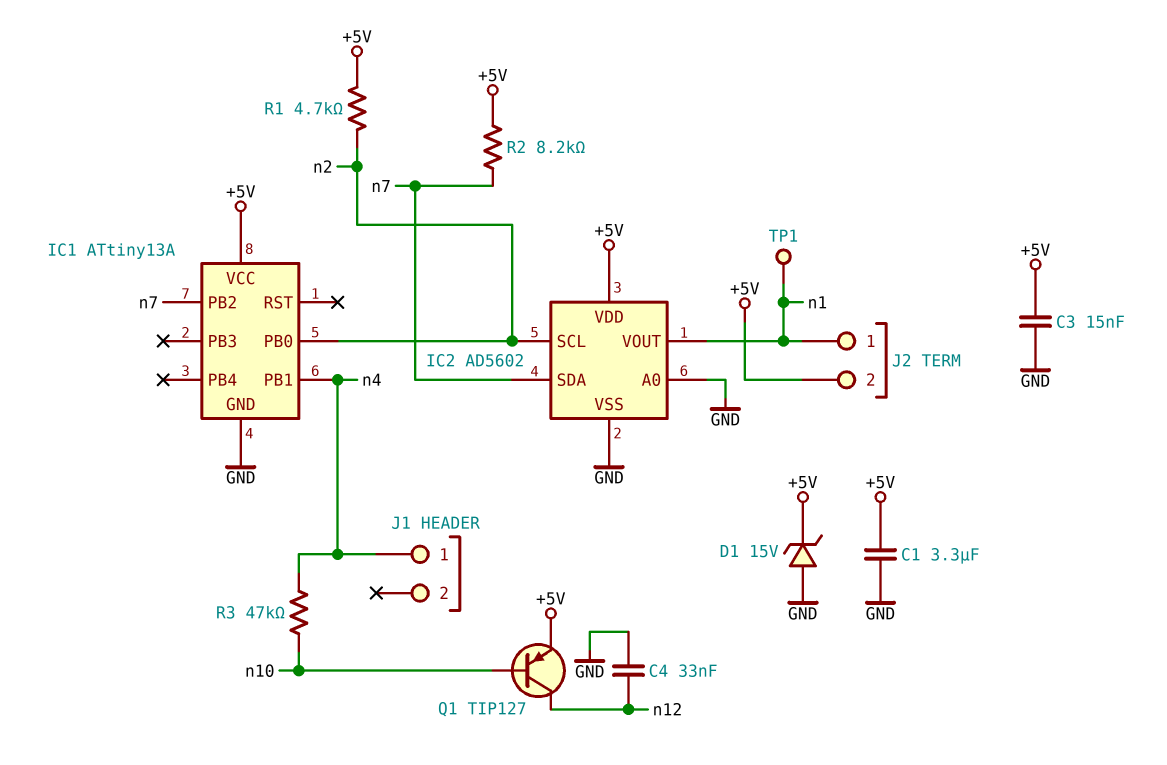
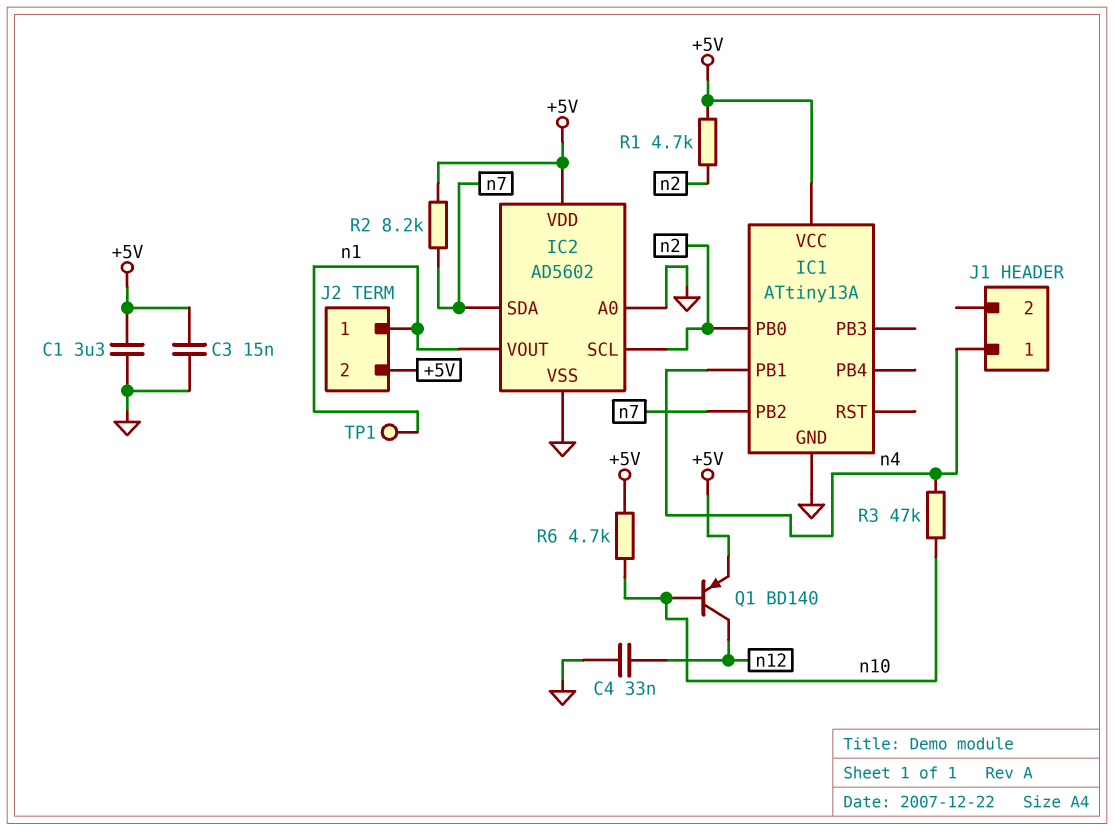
D1: zener 15V (A GND, K +5V) -> none
Q1: PNP TIP127 (B n10, C n12, E +5V) -> PNP BD140 (B n10, C n12, E +5V)
R6: none -> 4.7k (+5V, n10)

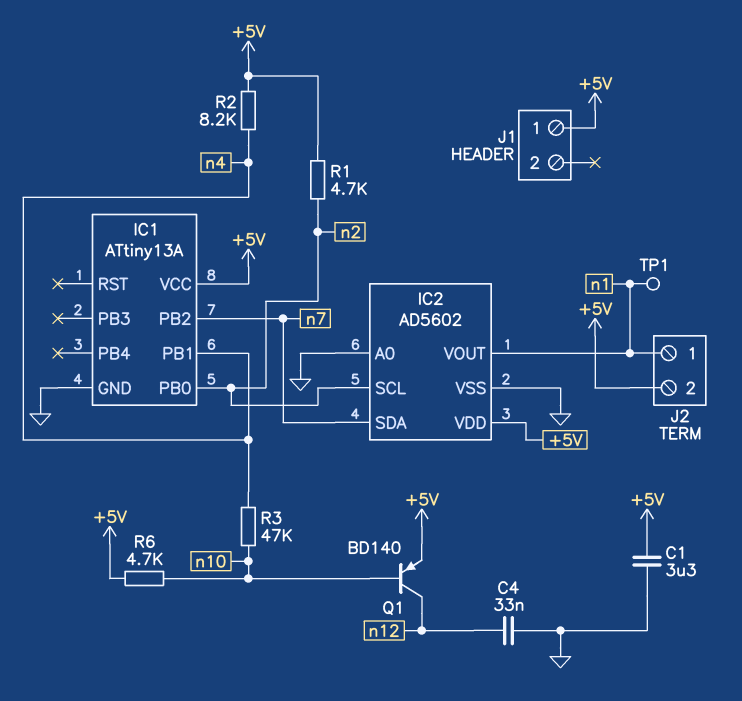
C3: 15nF (+5V, GND) -> none
J1 pin 1: n4 -> +5V
R2: 8.2k (+5V, n7) -> 8.2k (+5V, n4)

